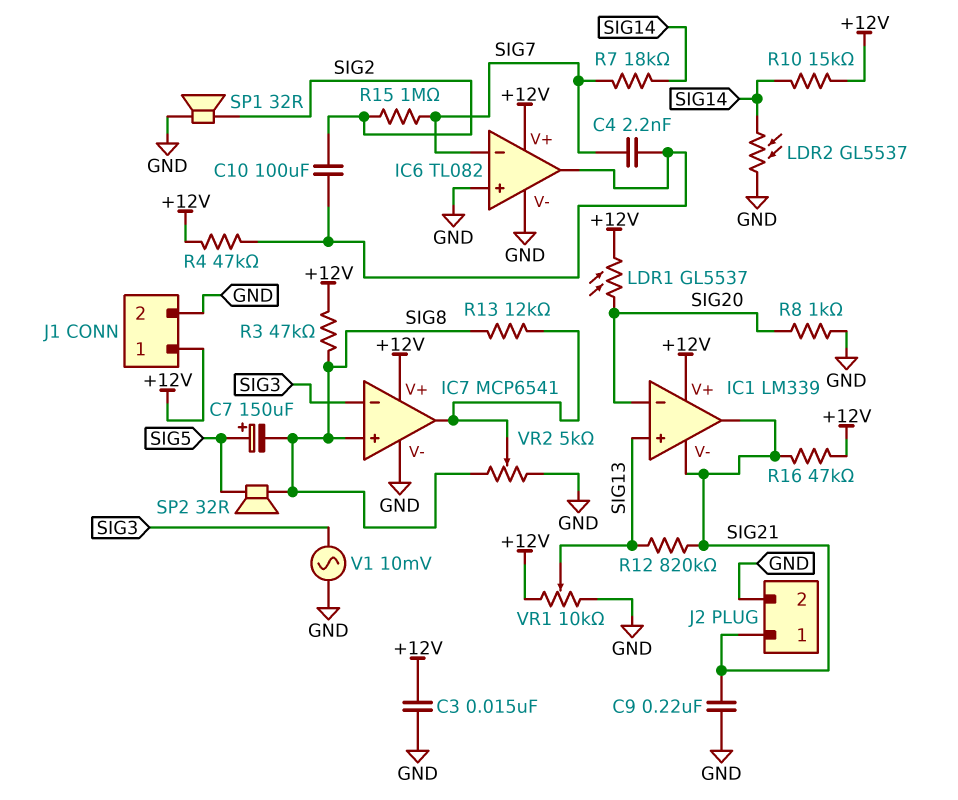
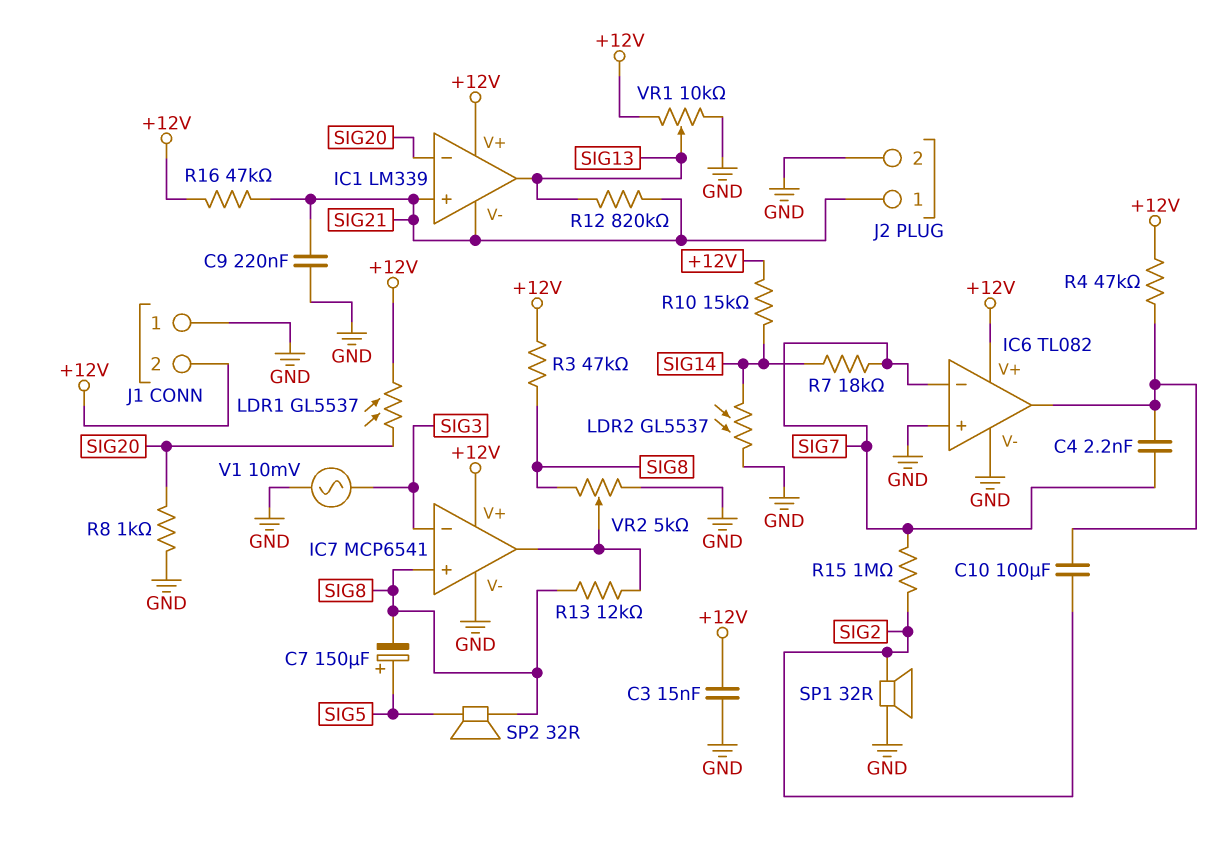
IC1 pin in+: SIG13 -> SIG21
IC1 pin out: SIG21 -> SIG13
J1 pin 1: +12V -> GND
J1 pin 2: GND -> +12V

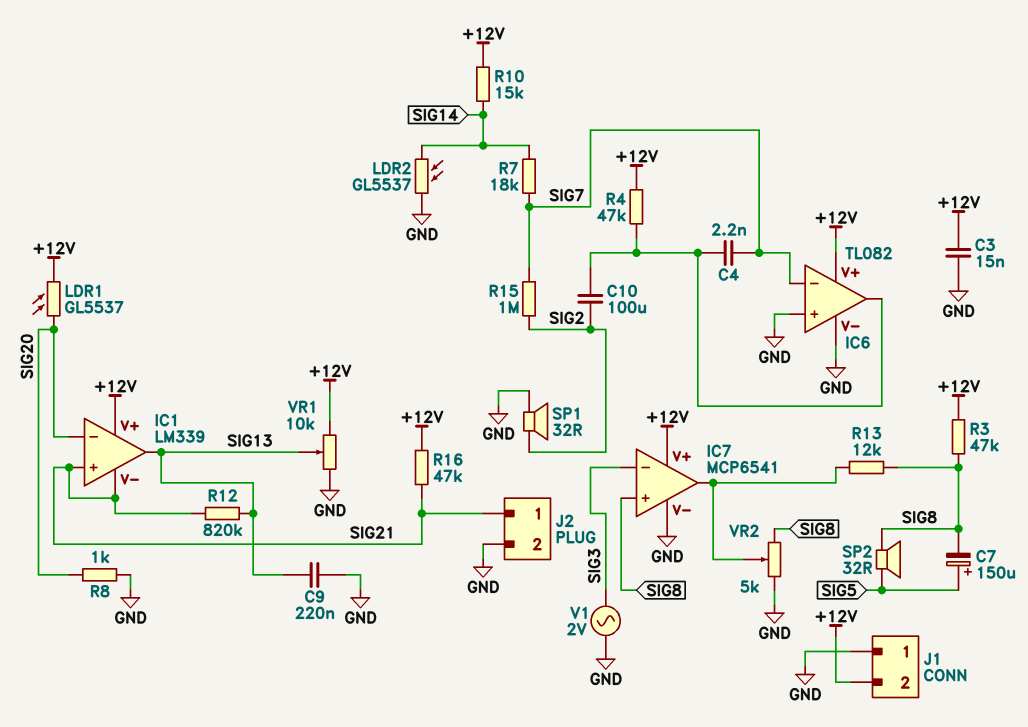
C9: 220nF (GND, SIG21) -> 220nF (GND, SIG13)
V1: AC 10mV (GND, SIG3) -> AC 2V (GND, SIG3)

